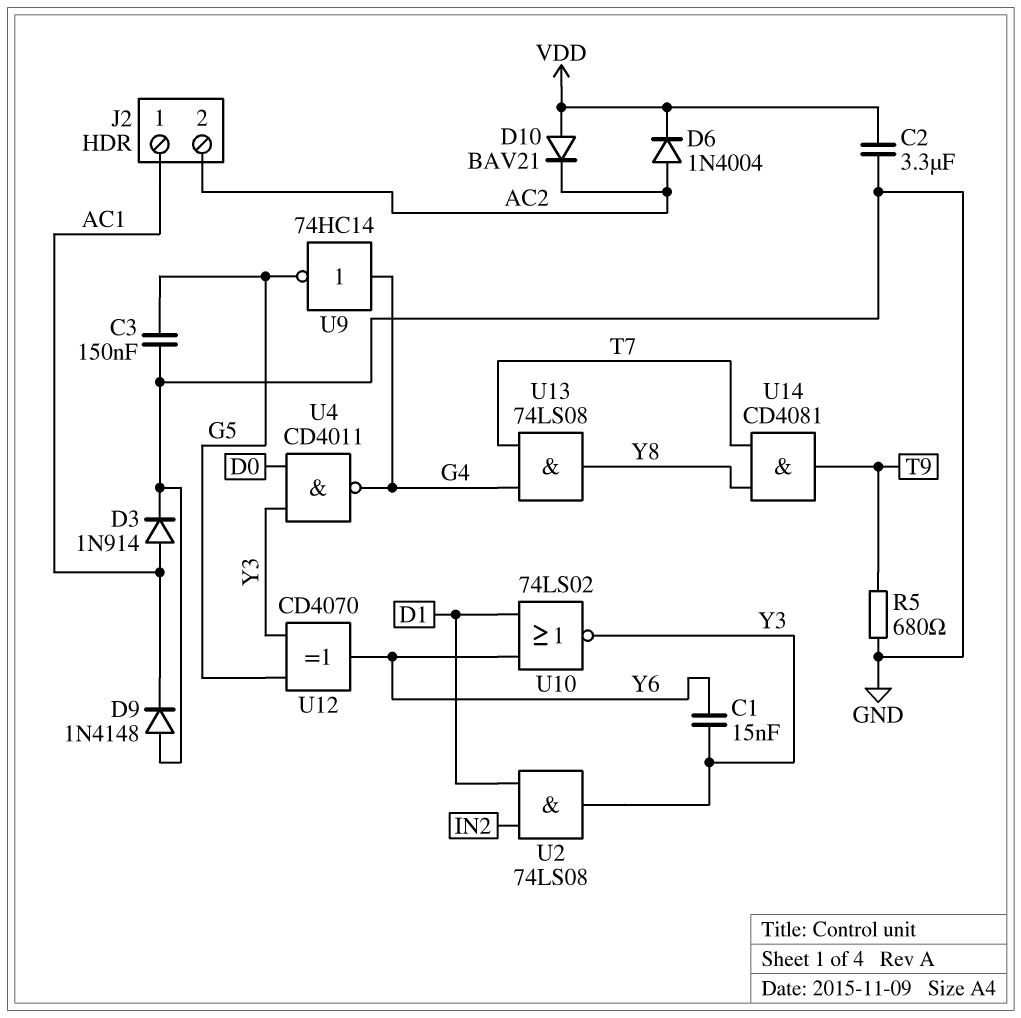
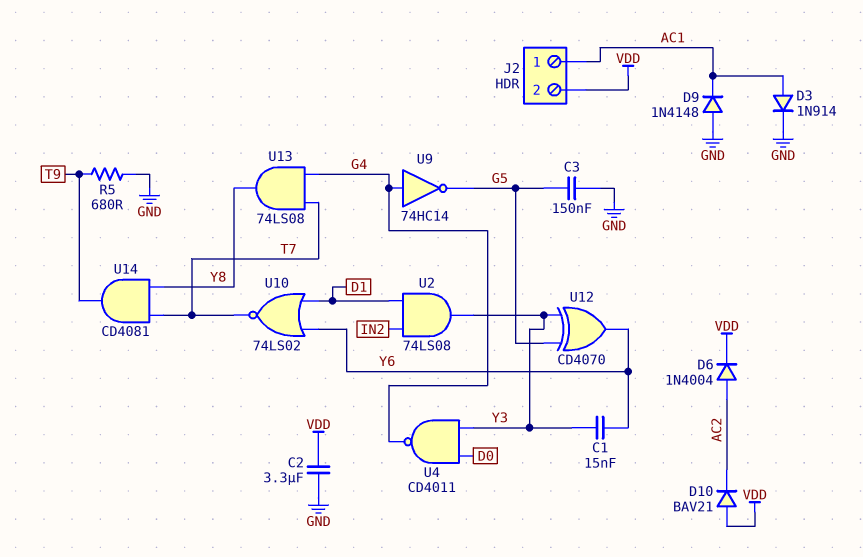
J2 pin 2: AC2 -> VDD
U10: NOR 74LS02 (in D1, in Y6, out Y3) -> NOR 74LS02 (in D1, in Y6, out T7)

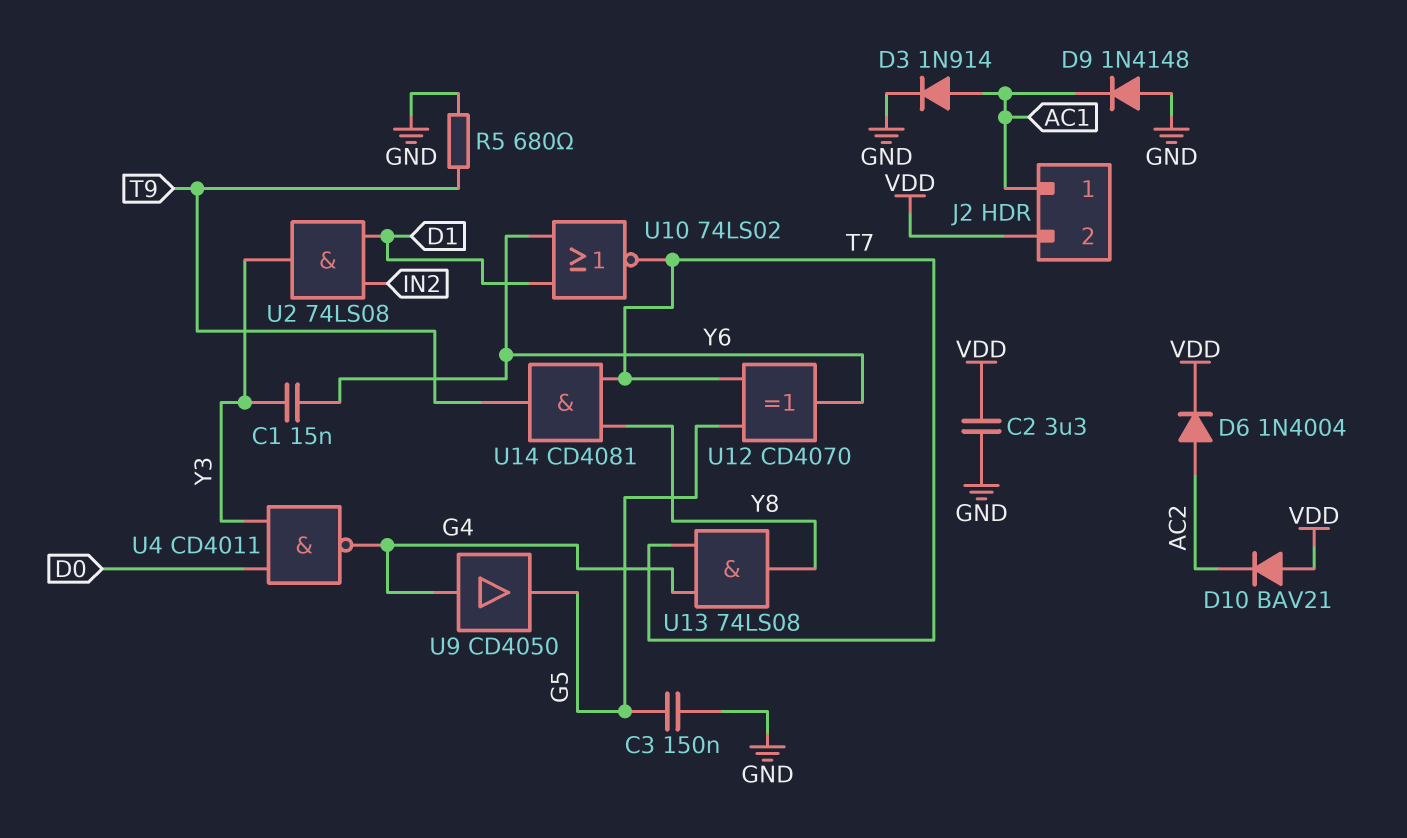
U9: NOT 74HC14 (in G4, out G5) -> buffer CD4050 (in G4, out G5)
U12: XOR CD4070 (in G5, in Y3, out Y6) -> XOR CD4070 (in G5, in T7, out Y6)

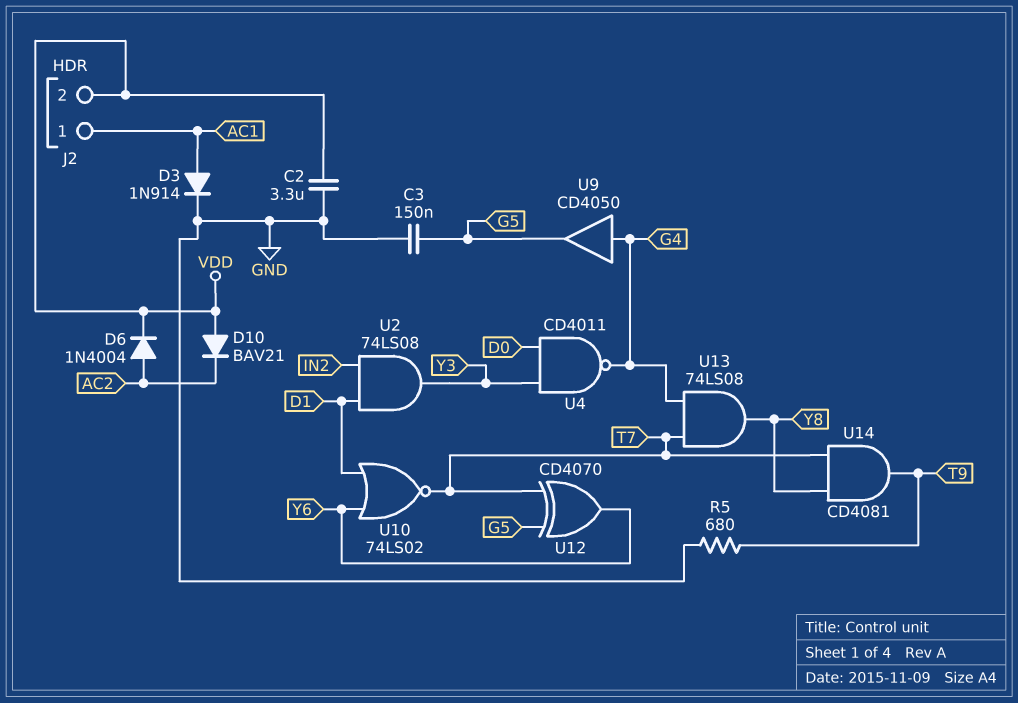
C1: 15nF (Y3, Y6) -> none
D9: diode 1N4148 (A GND, K AC1) -> none

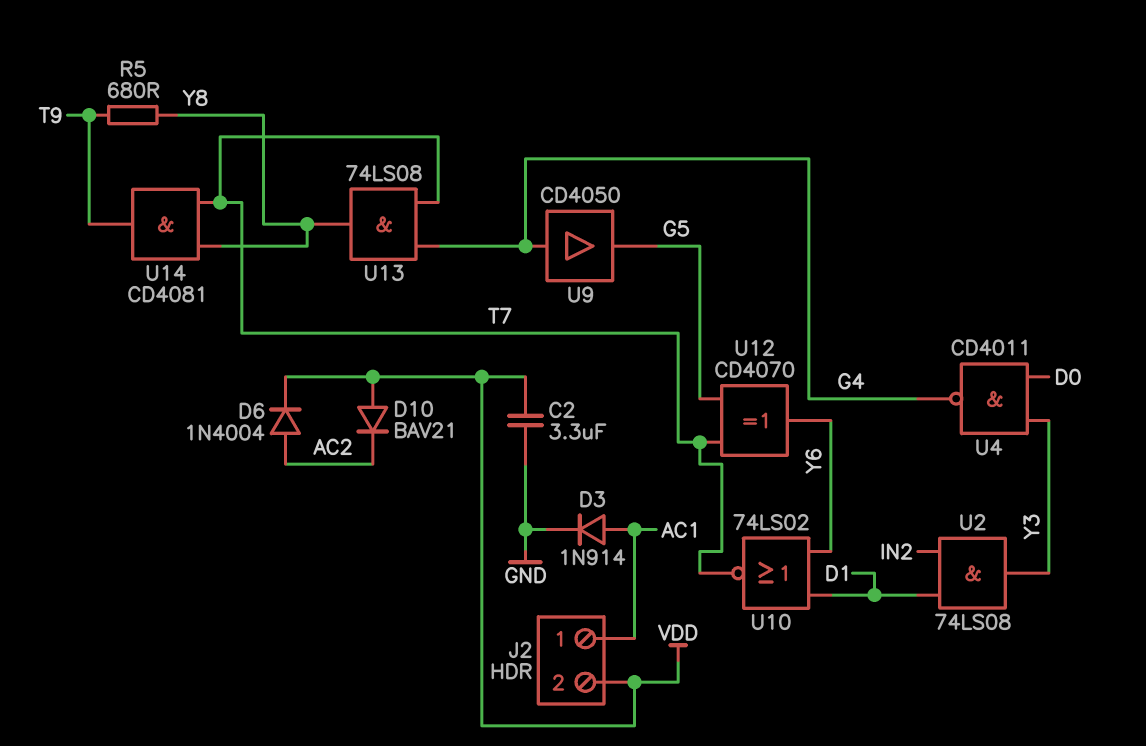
C3: 150nF (G5, GND) -> none
R5: 680 (GND, T9) -> 680 (T9, Y8)

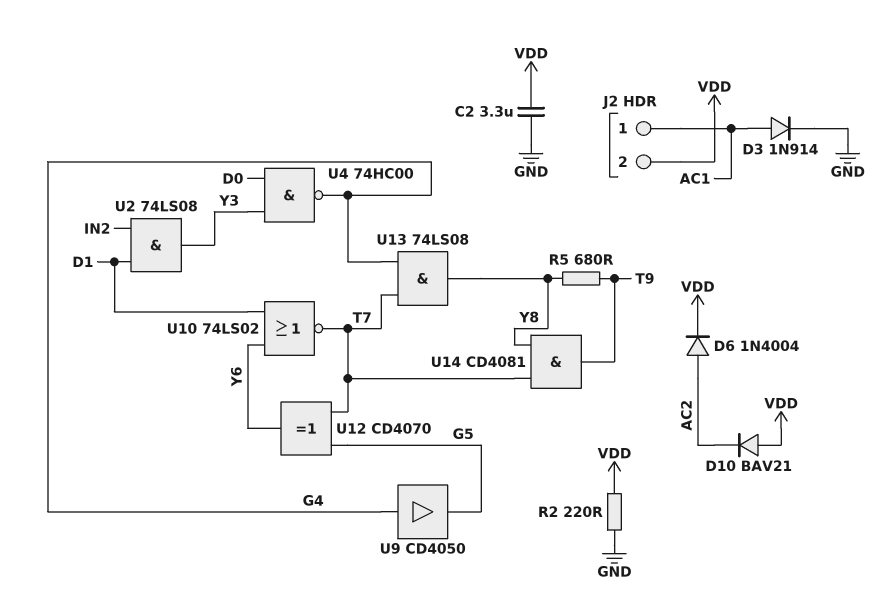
R2: none -> 220 (GND, VDD)
U4: NAND CD4011 (in D0, in Y3, out G4) -> NAND 74HC00 (in D0, in Y3, out G4)

